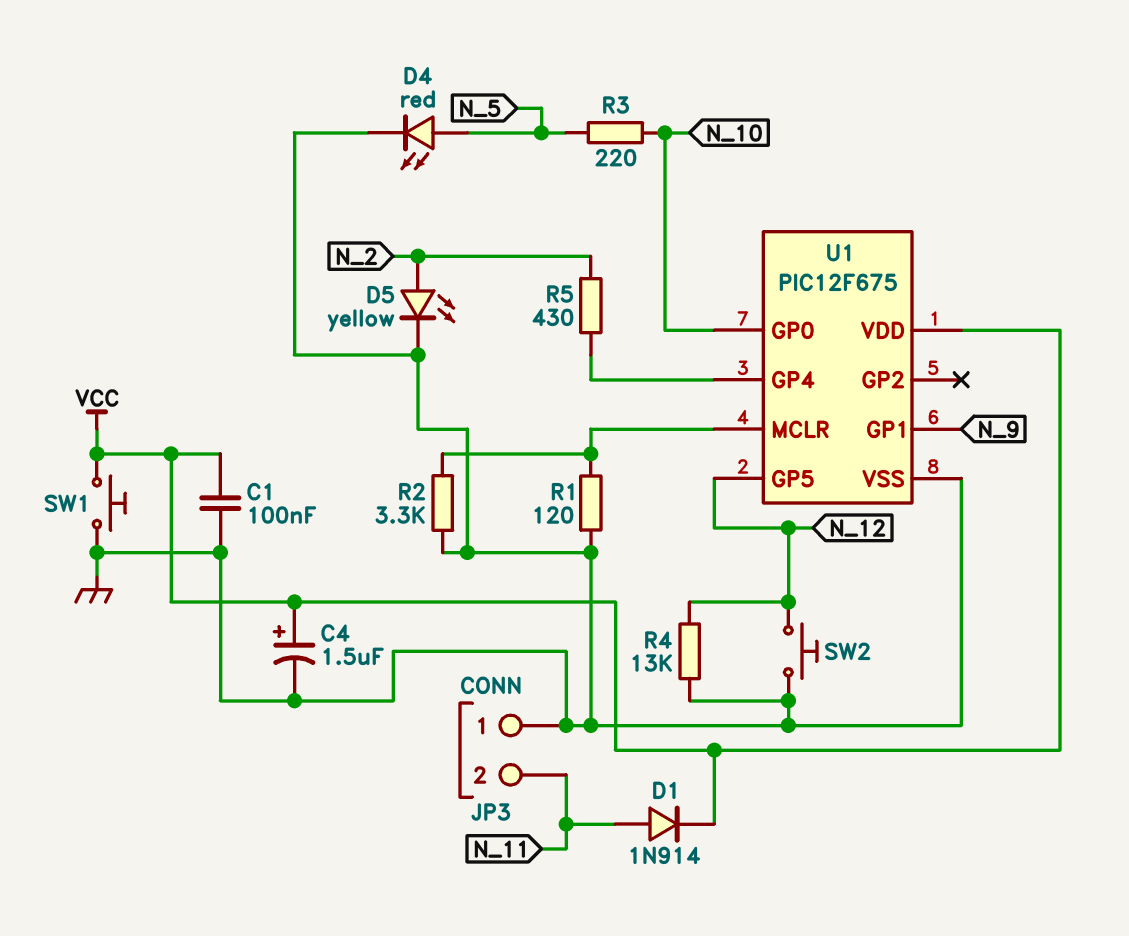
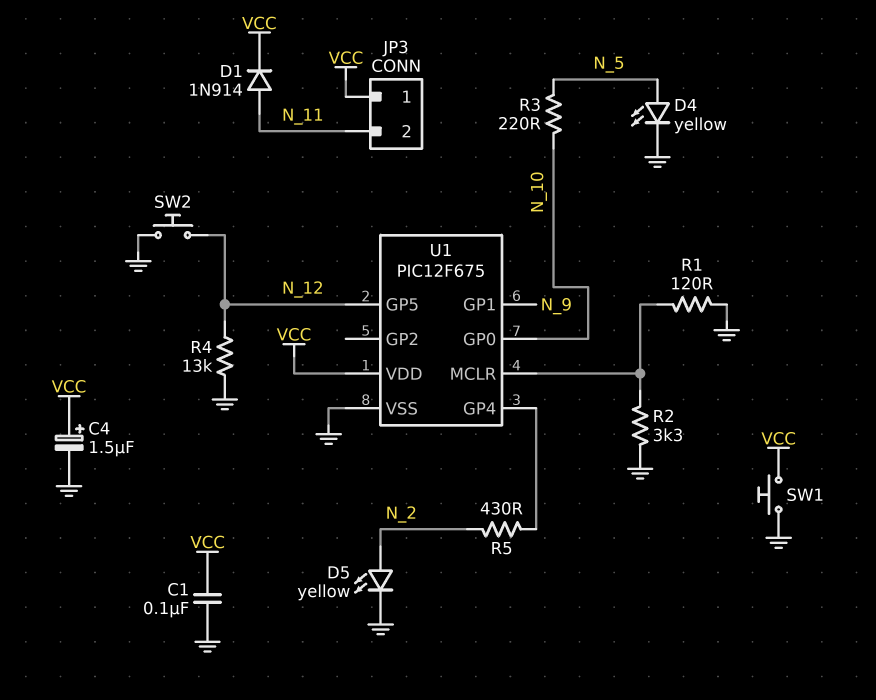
D4: LED red (A N_5, K GND) -> LED yellow (A N_5, K GND)
JP3 pin 1: GND -> VCC

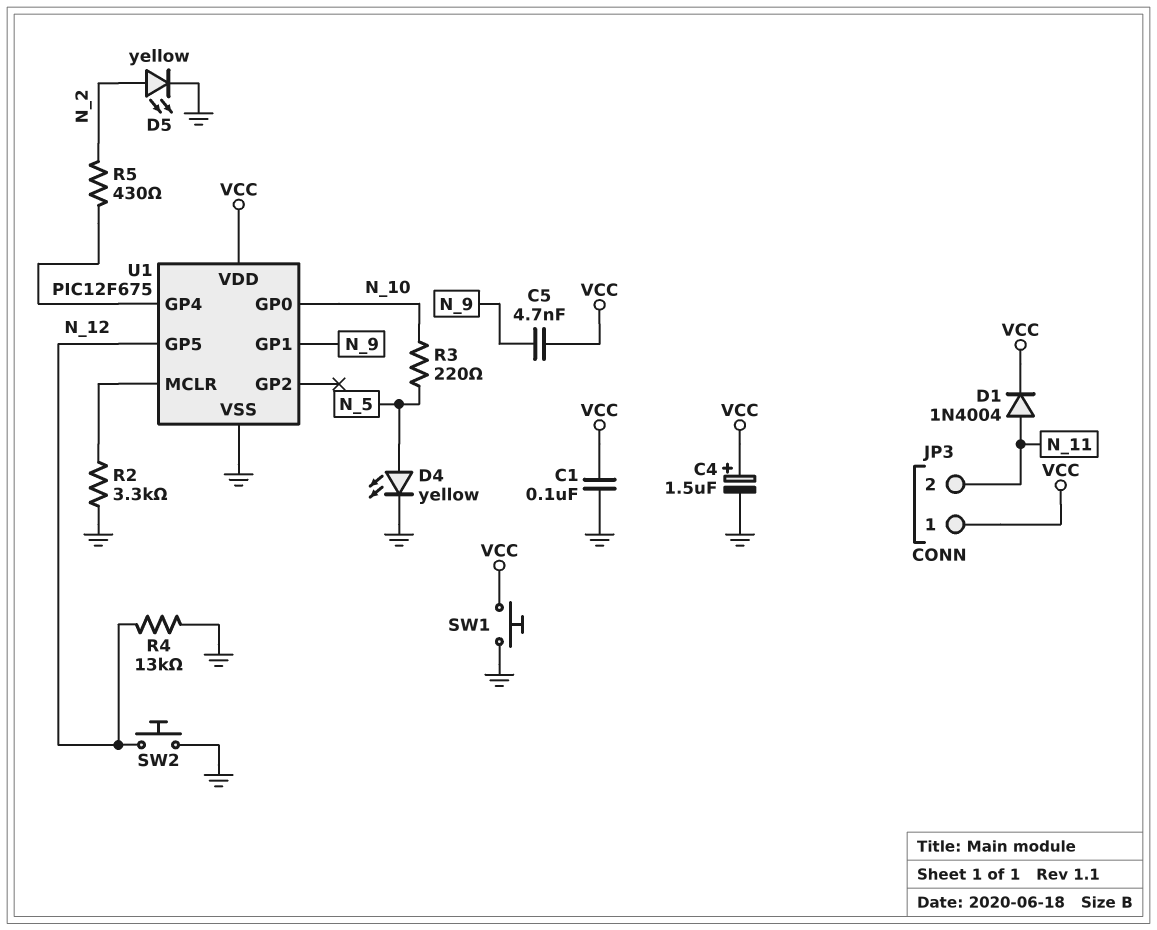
C5: none -> 4.7nF (N_9, VCC)
D1: diode 1N914 (A N_11, K VCC) -> diode 1N4004 (A N_11, K VCC)
R1: 120 (GND, U1/MCLR) -> none

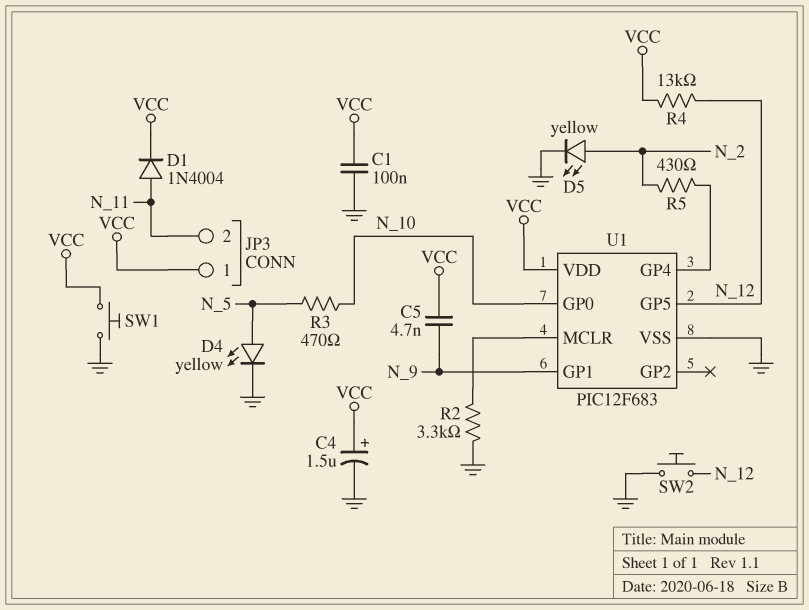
R3: 220 (N_5, N_10) -> 470 (N_5, N_10)
R4: 13k (GND, N_12) -> 13k (N_12, VCC)
U1: PIC12F675 -> PIC12F683

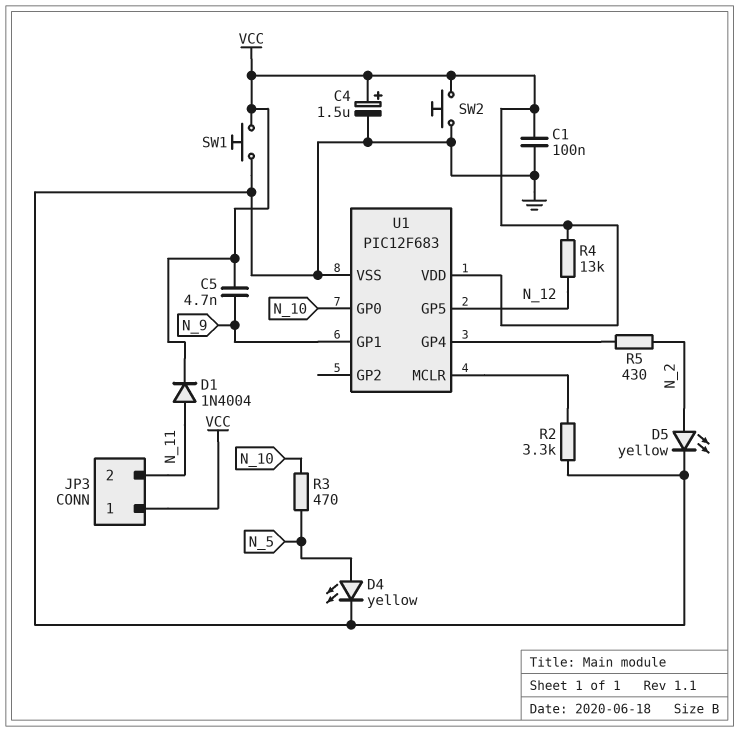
SW2: button (GND, N_12) -> button (GND, VCC)

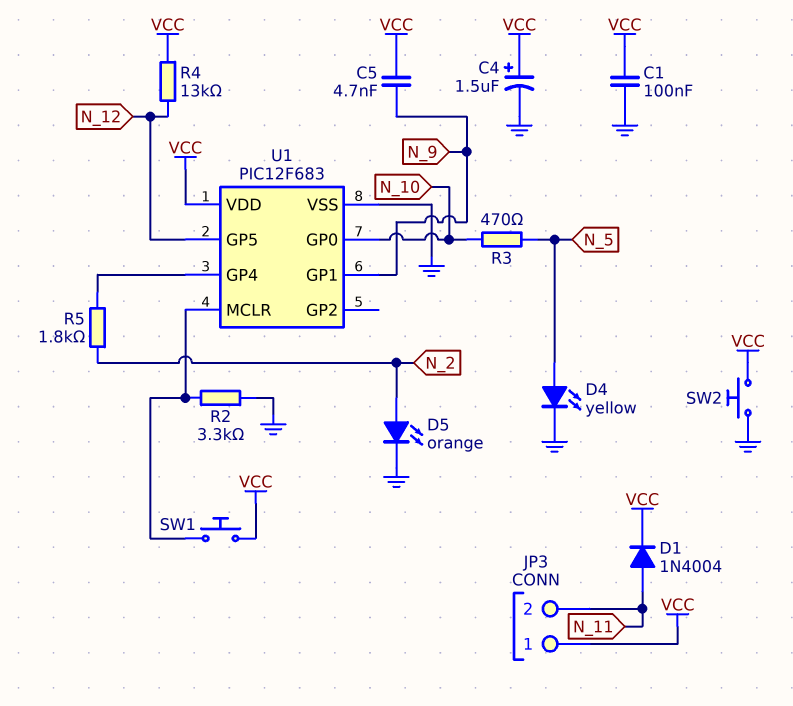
D5: LED yellow (A N_2, K GND) -> LED orange (A N_2, K GND)
R5: 430 (N_2, U1/GP4) -> 1.8k (N_2, U1/GP4)
SW1: button (GND, VCC) -> button (U1/MCLR, VCC)

